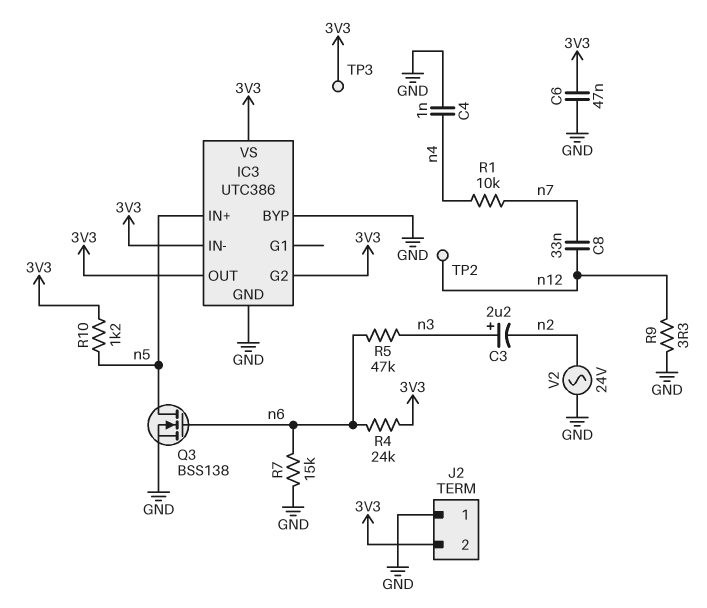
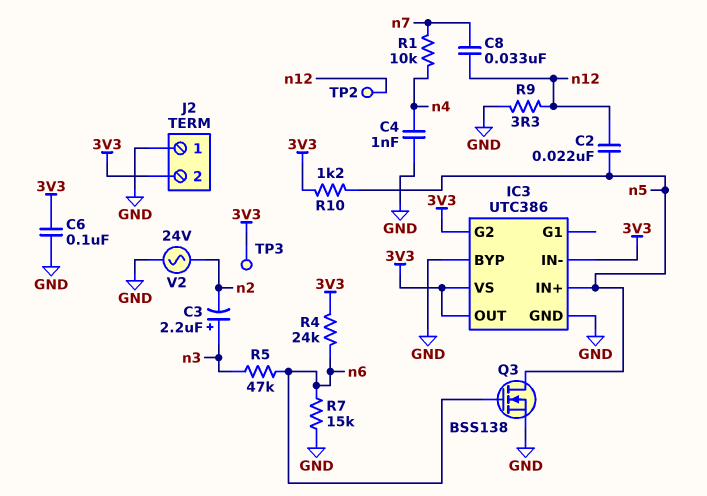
C2: none -> 22nF (n5, n12)
C6: 47nF (3V3, GND) -> 100nF (3V3, GND)

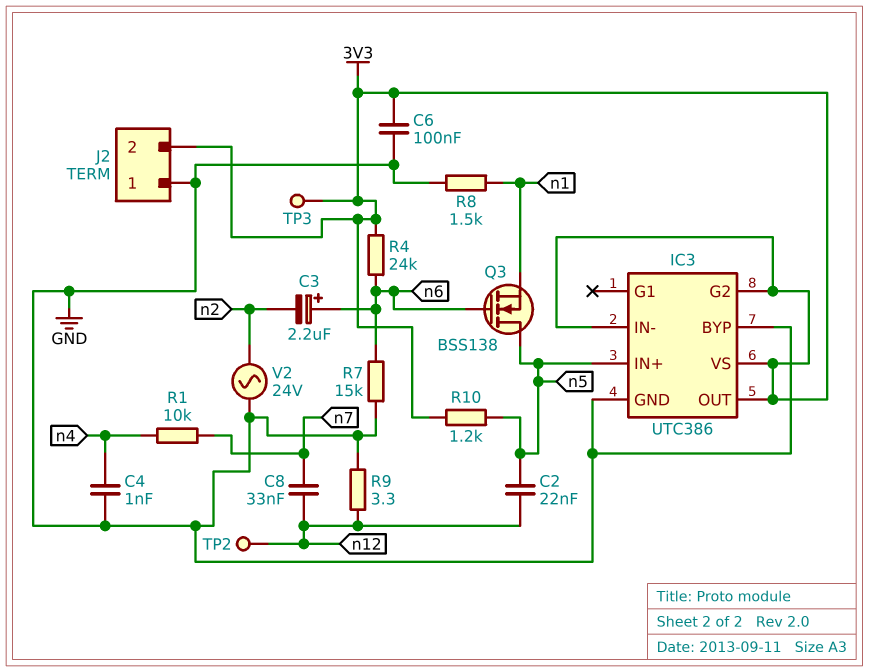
C3: 2.2uF (plus n3, minus n2) -> 2.2uF (plus n6, minus n2)
Q3: NMOS BSS138 (G n6, D n5, S GND) -> NMOS BSS138 (G n6, D n5, S n1)
R5: 47k (n3, n6) -> none
R8: none -> 1.5k (GND, n1)

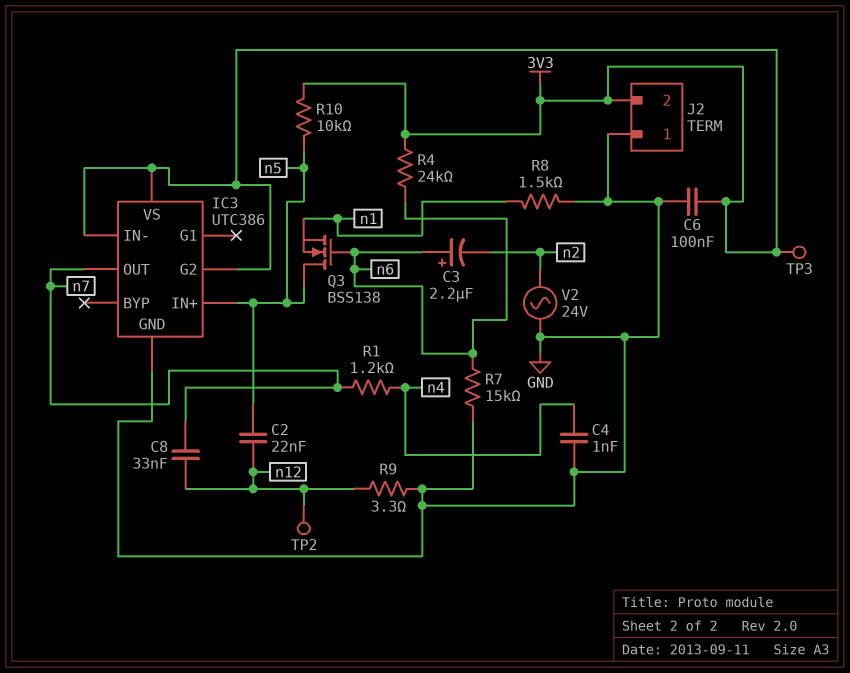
IC3 pin BYP: GND -> none
IC3 pin OUT: 3V3 -> n7
R1: 10k (n4, n7) -> 1.2k (n4, n7)
R10: 1.2k (3V3, n5) -> 10k (3V3, n5)

